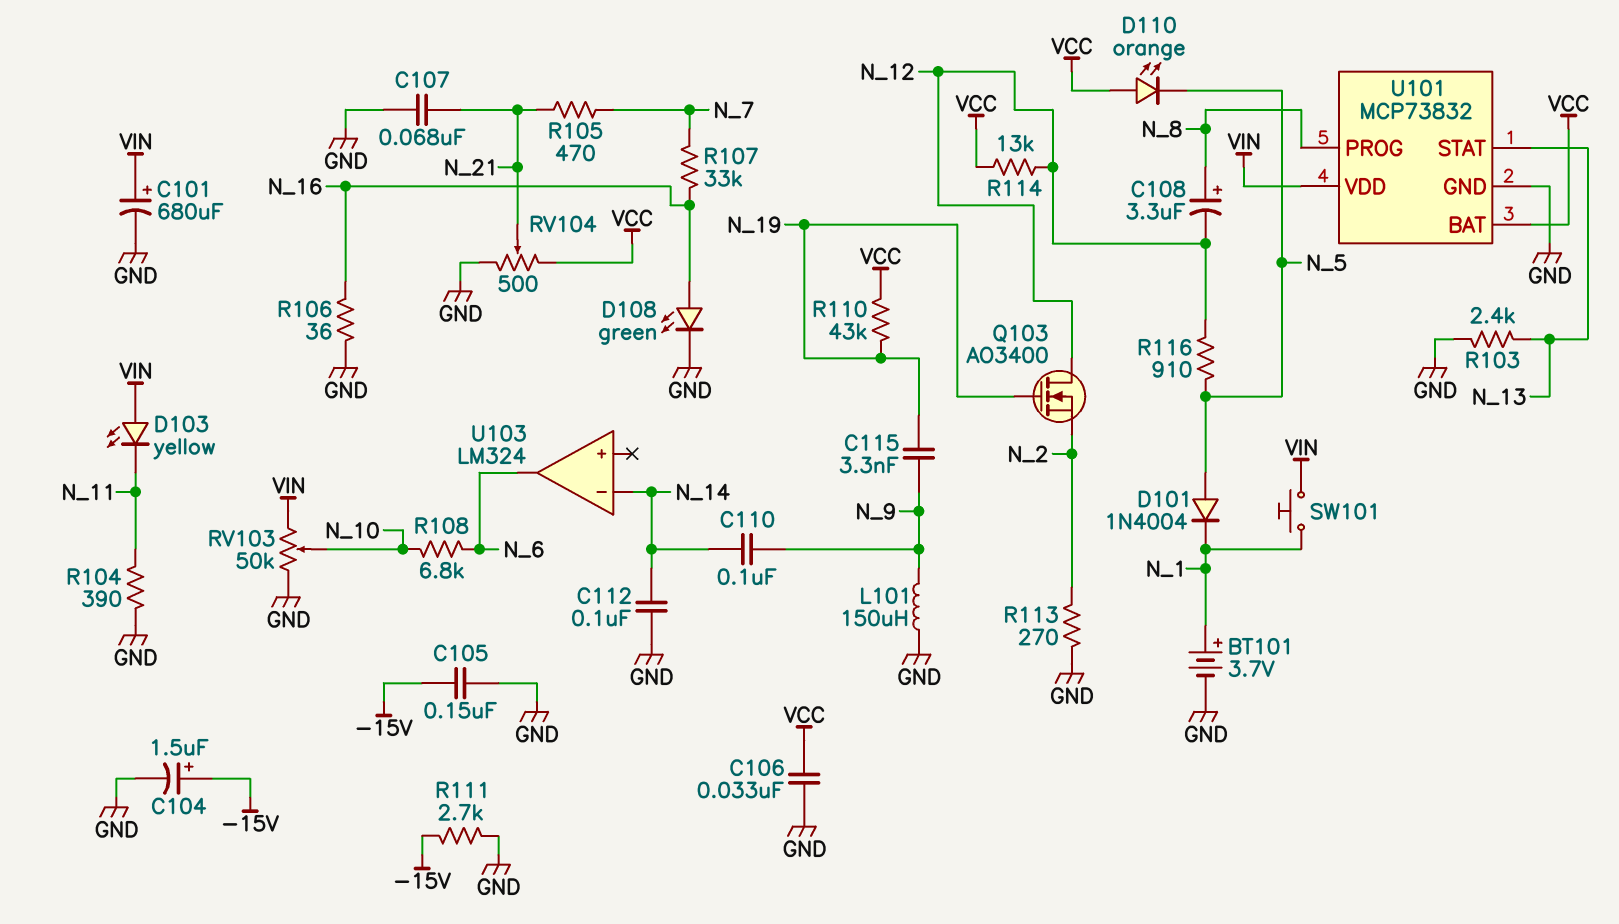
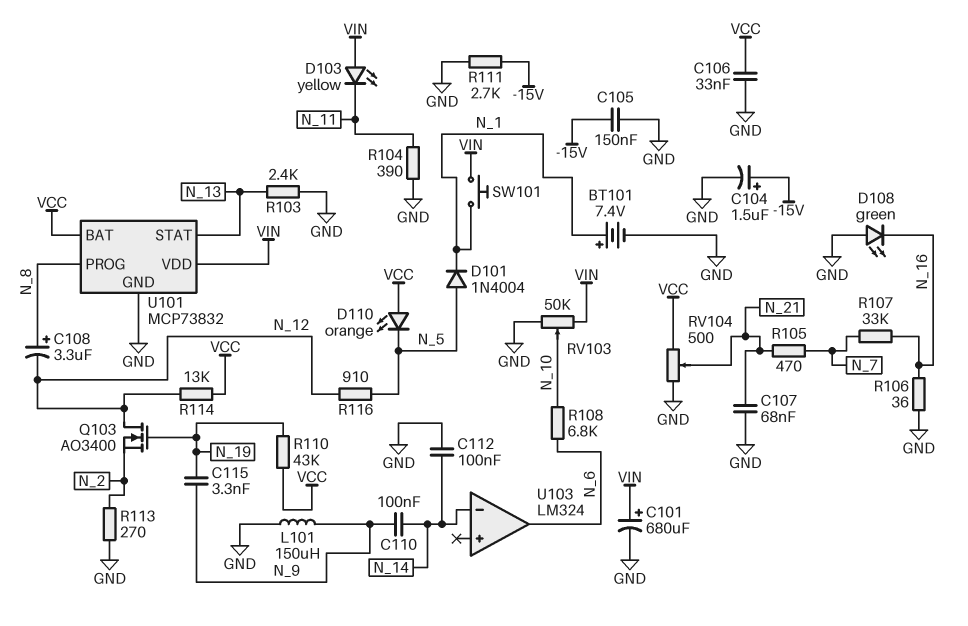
BT101: 3.7V (plus N_1, minus GND) -> 7.4V (plus N_1, minus GND)
D108: LED green (A N_16, K GND) -> LED green (A GND, K N_16)

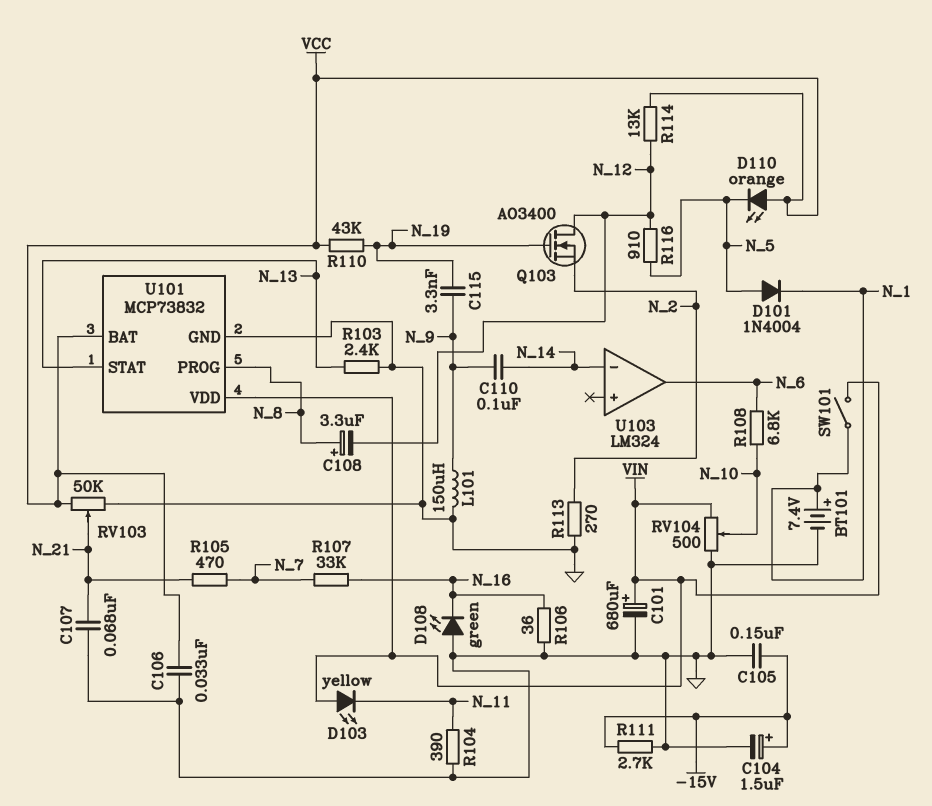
C112: 100nF (GND, N_14) -> none
RV103: 50k (GND, VIN, wiper N_10) -> 50k (GND, VCC, wiper N_21)
RV104: 500 (GND, VCC, wiper N_21) -> 500 (GND, VIN, wiper N_10)
SW101: button (N_1, VIN) -> switch (N_1, VIN)

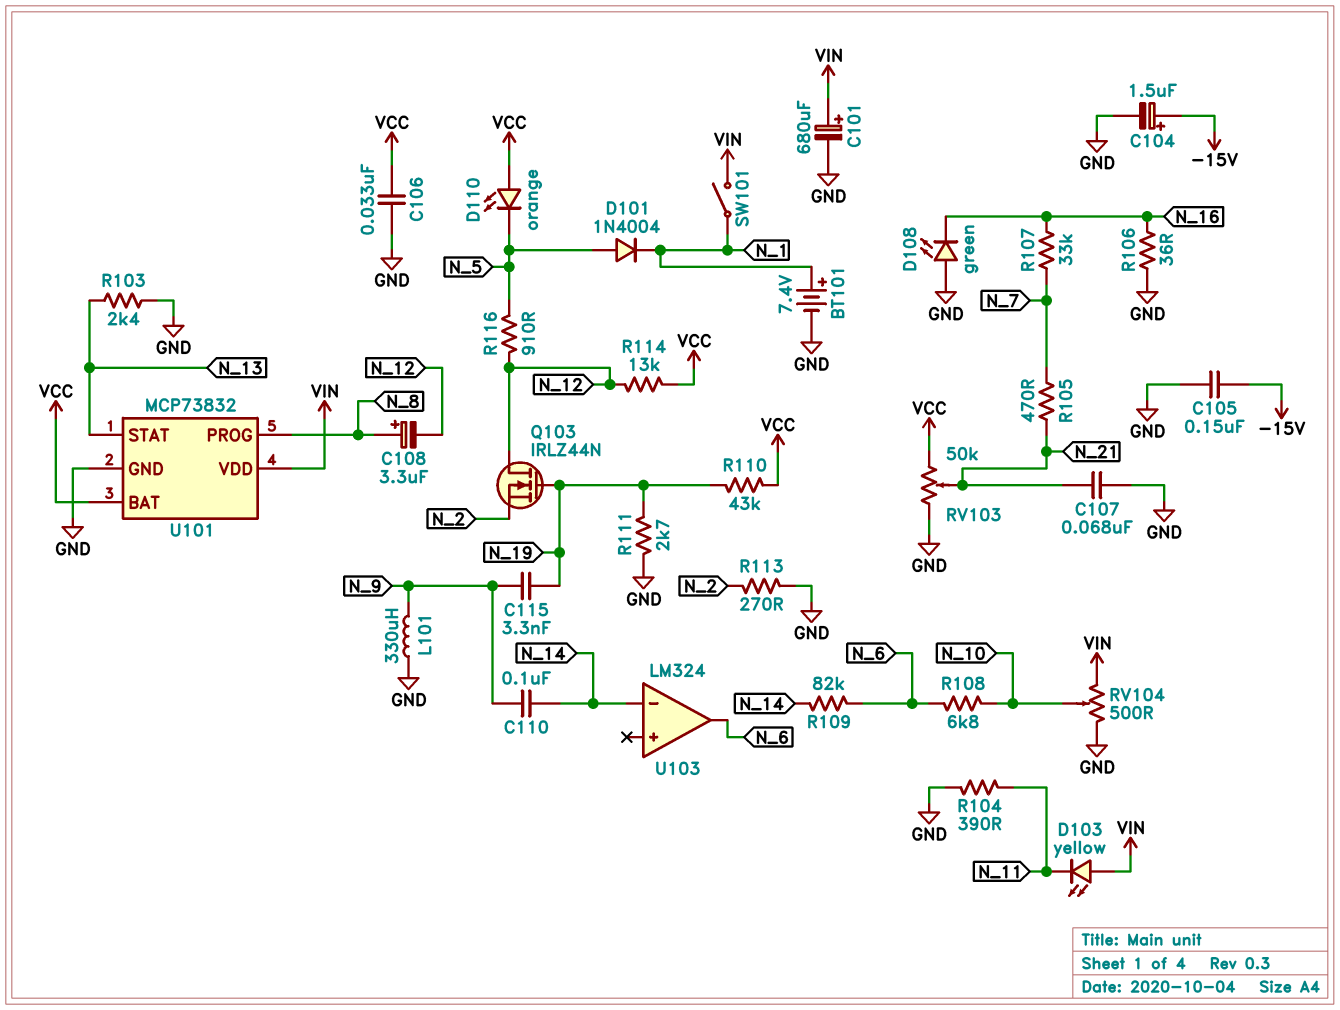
L101: 150uH (GND, N_9) -> 330uH (GND, N_9)
Q103: NMOS AO3400 (G N_19, D N_12, S N_2) -> NMOS IRLZ44N (G N_19, D N_12, S N_2)
R109: none -> 82k (N_6, N_14)
R111: 2.7k (-15V, GND) -> 2.7k (GND, N_19)

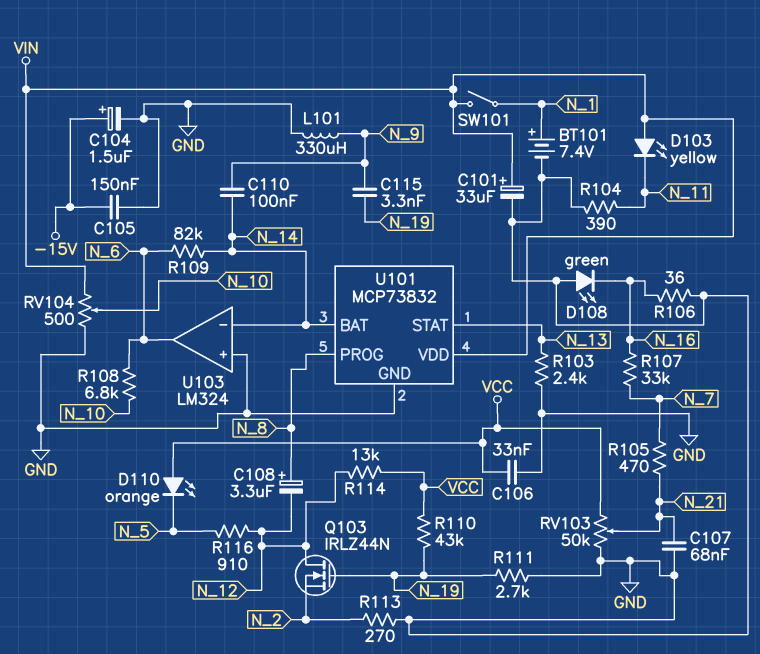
C101: 680uF (plus VIN, minus GND) -> 33uF (plus VIN, minus GND)
D101: diode 1N4004 (A N_5, K N_1) -> none
U101 pin BAT: VCC -> N_14
U103 pin in+: none -> GND

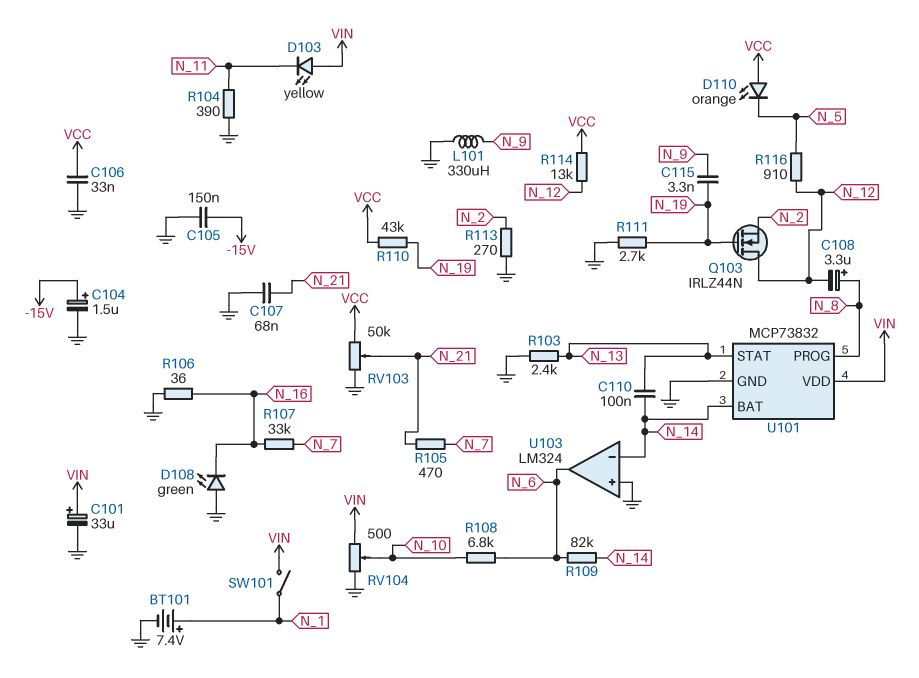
C110: 100nF (N_9, N_14) -> 100nF (N_13, N_14)

